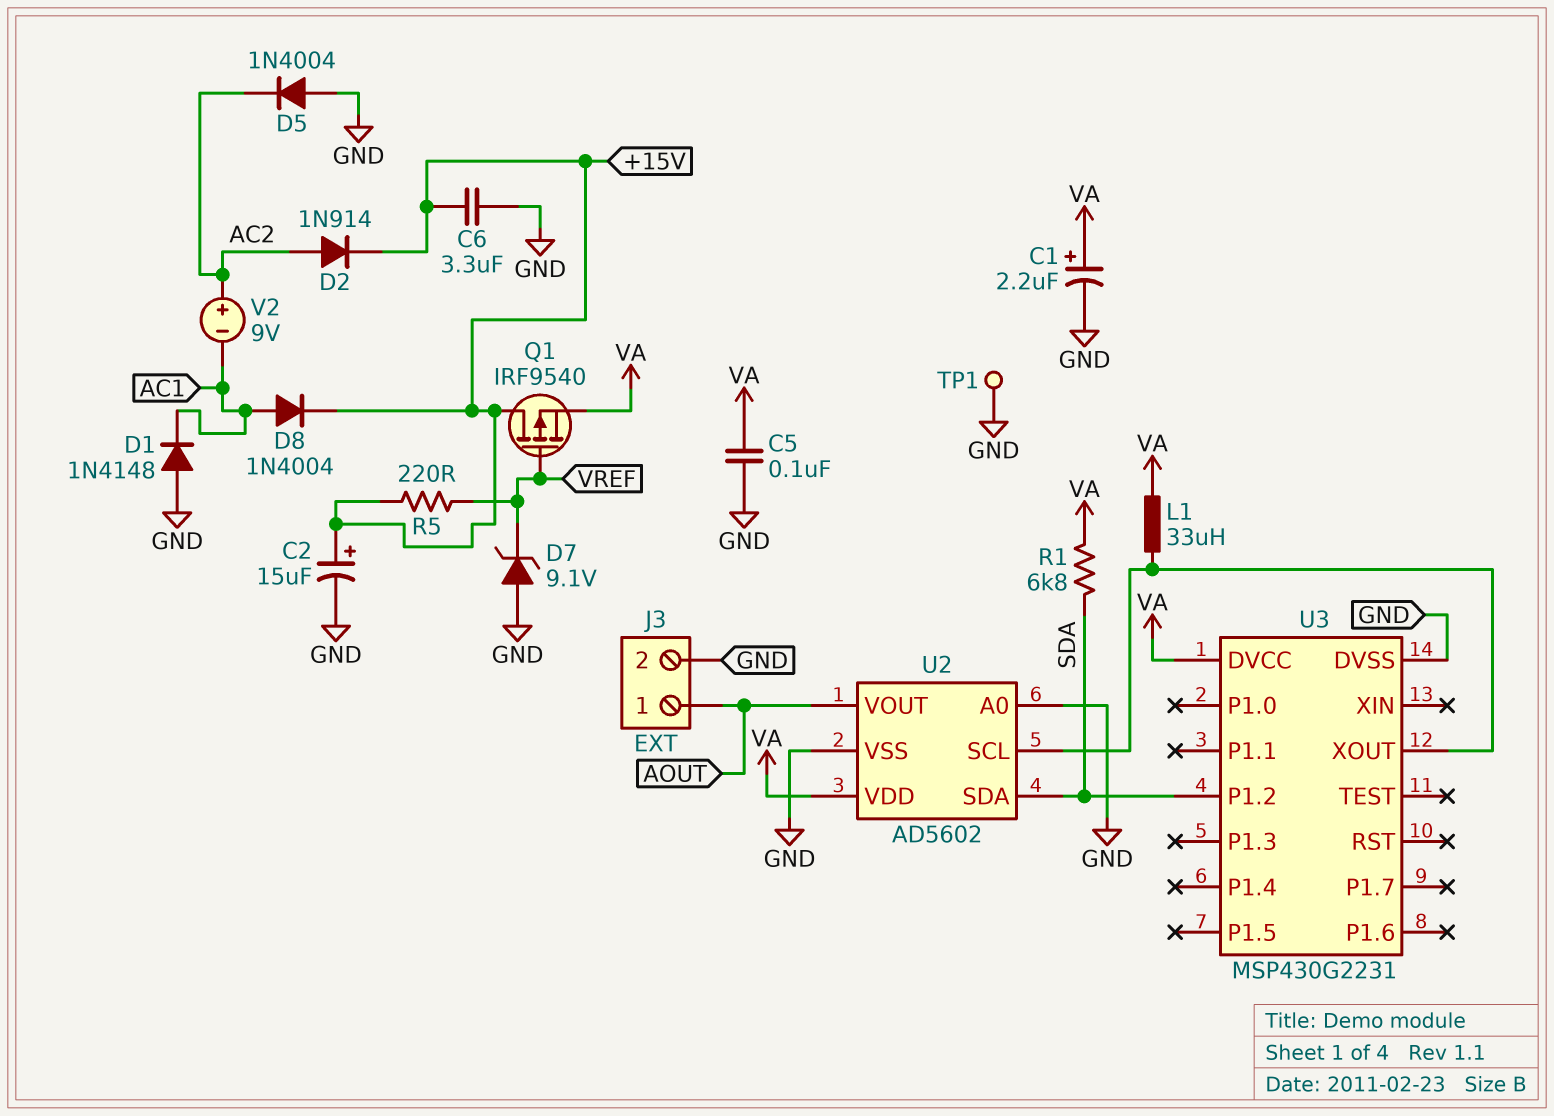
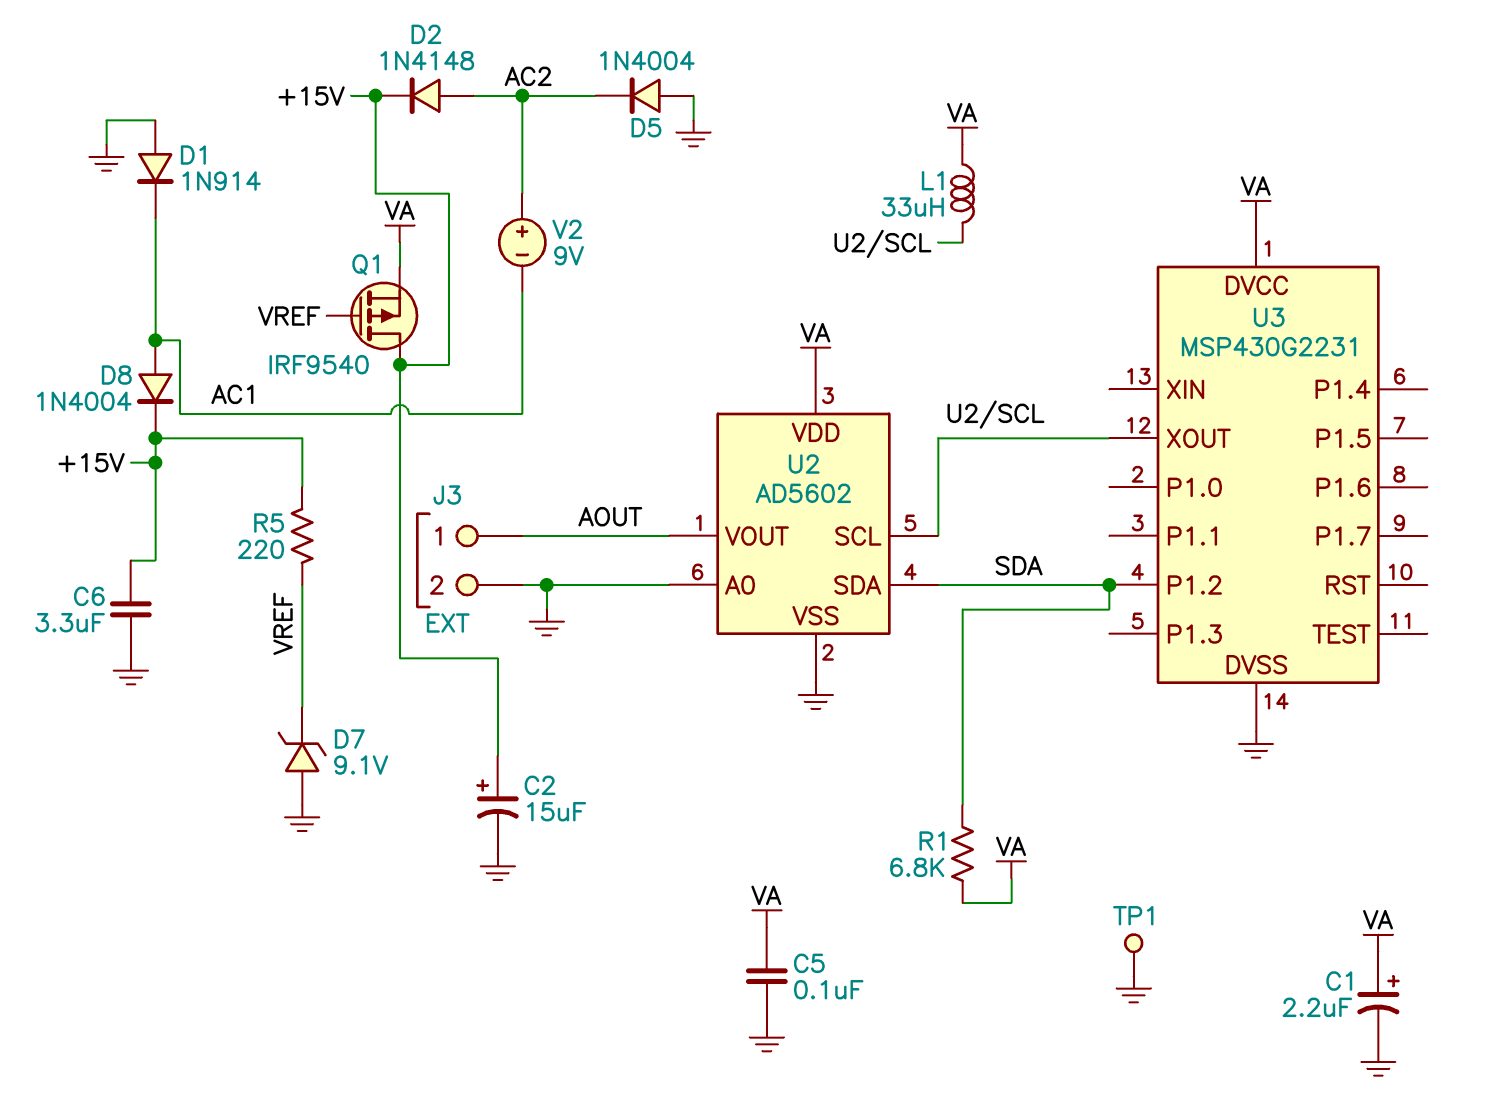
D1: diode 1N4148 (A GND, K AC1) -> diode 1N914 (A GND, K AC1)
D2: diode 1N914 (A AC2, K +15V) -> diode 1N4148 (A AC2, K +15V)

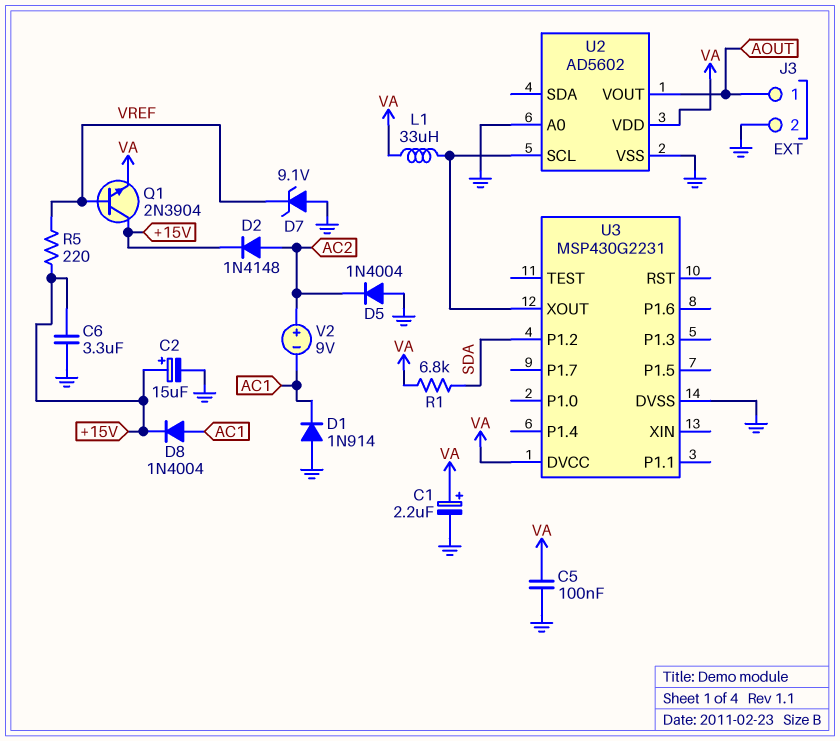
Q1: PMOS IRF9540 (G VREF, D +15V, S VA) -> NPN 2N3904 (B VREF, C +15V, E VA)
TP1: test point (GND) -> none
U2 pin SDA: SDA -> none

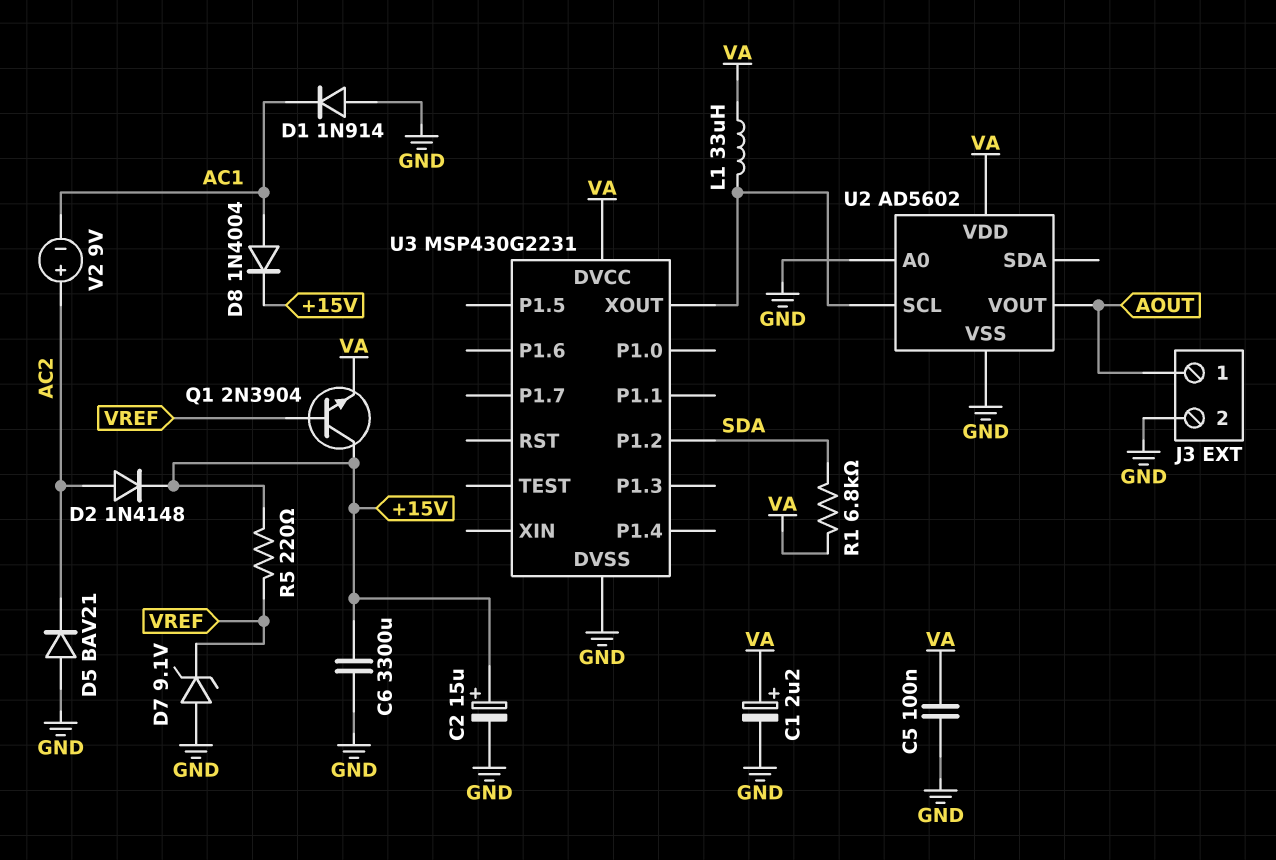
C6: 3.3uF (+15V, GND) -> 3300uF (+15V, GND)
D5: diode 1N4004 (A GND, K AC2) -> diode BAV21 (A GND, K AC2)

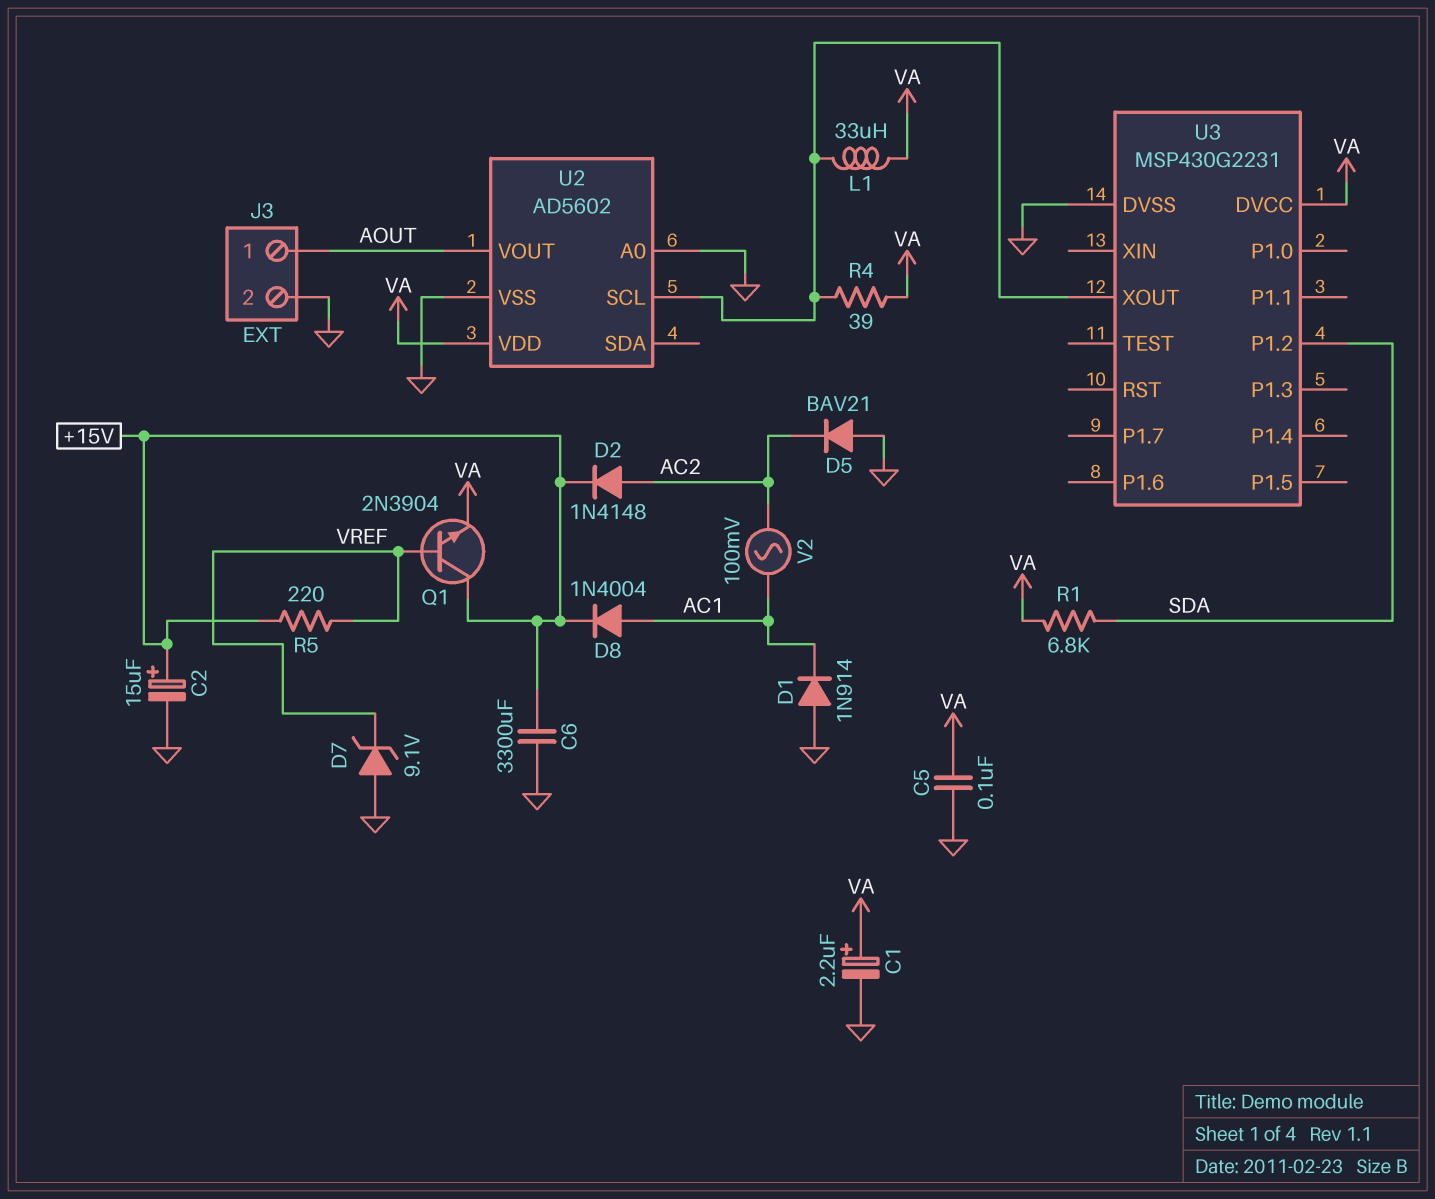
R4: none -> 39 (U2/SCL, VA)
V2: 9V (plus AC2, minus AC1) -> AC 100mV (AC1, AC2)

